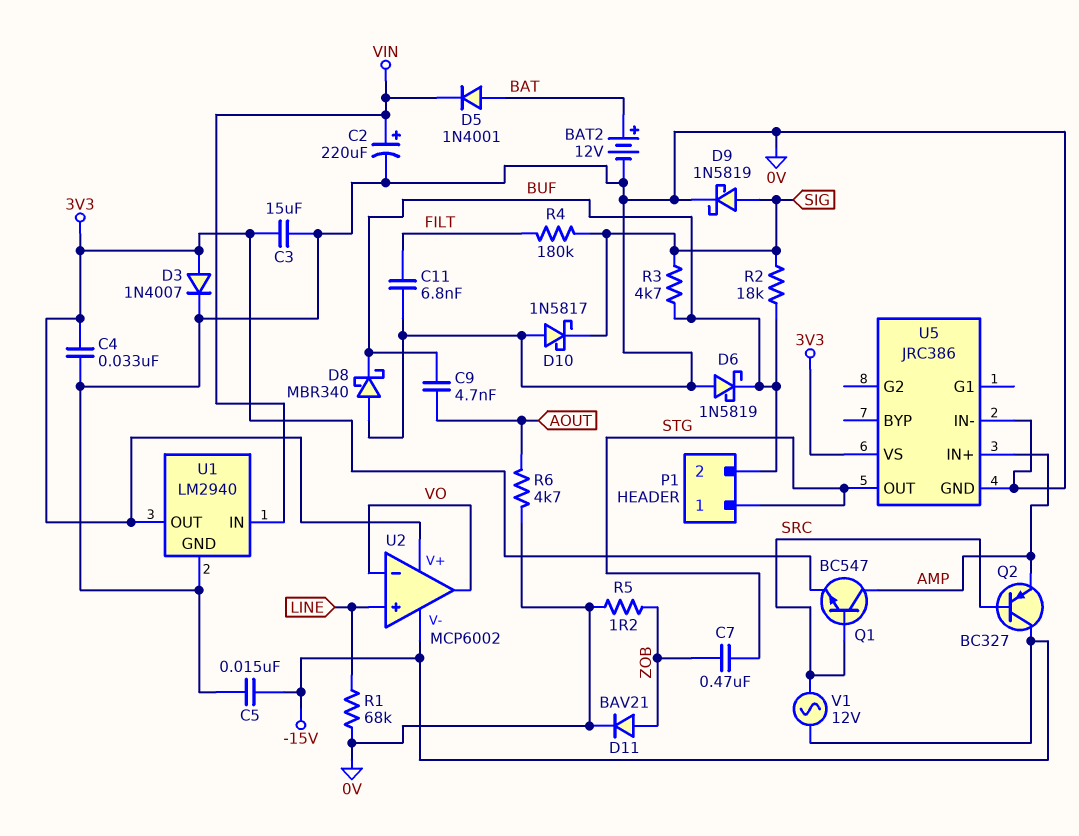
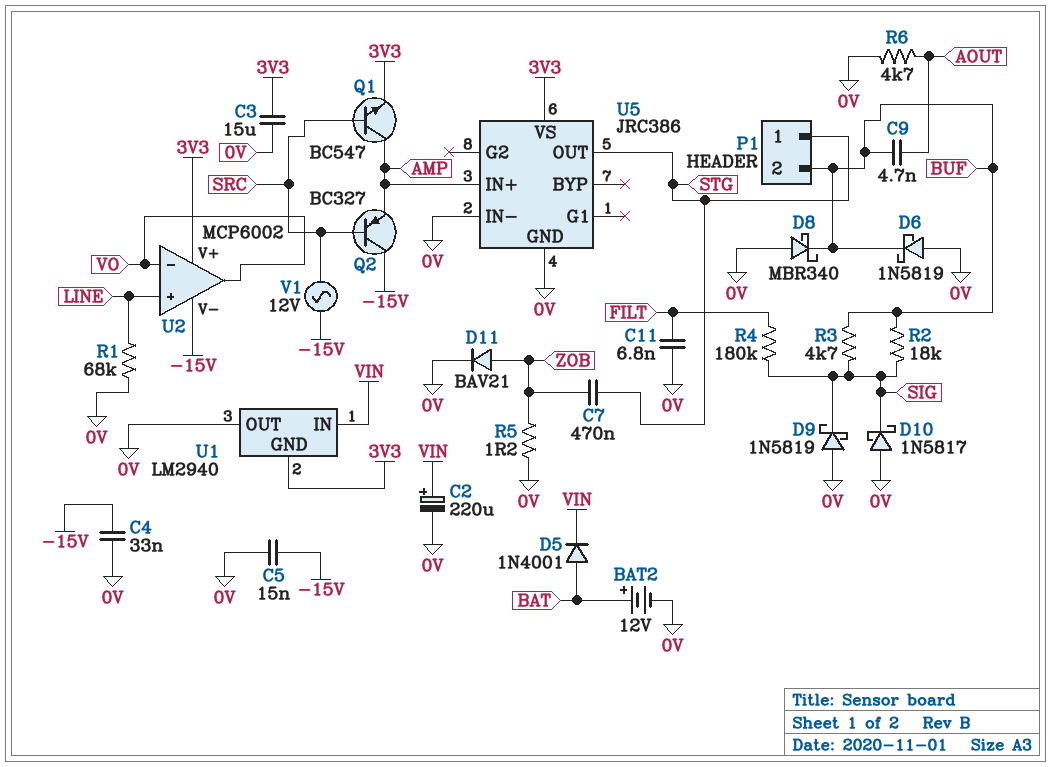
C4: 33nF (0V, 3V3) -> 33nF (-15V, 0V)
D3: diode 1N4007 (A 3V3, K 0V) -> none
D9: schottky 1N5819 (A SIG, K 0V) -> schottky 1N5819 (A 0V, K SIG)
U1 pin GND: 0V -> 3V3
U1 pin OUT: 3V3 -> 0V

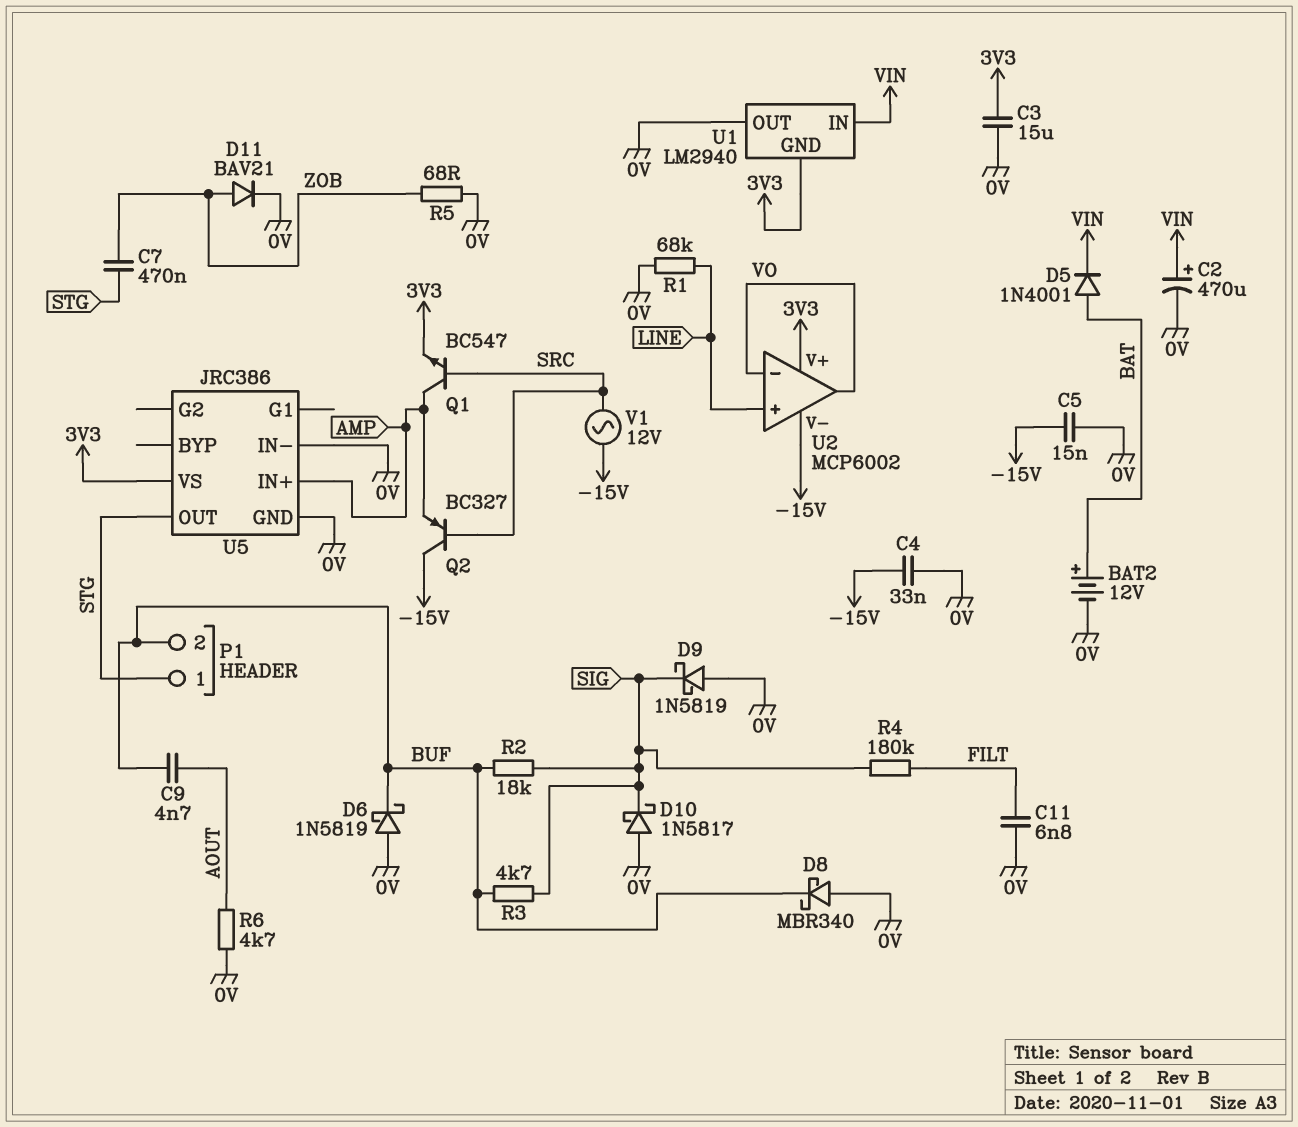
C2: 220uF (plus VIN, minus 0V) -> 470uF (plus VIN, minus 0V)
R5: 1.2 (0V, ZOB) -> 68 (0V, ZOB)

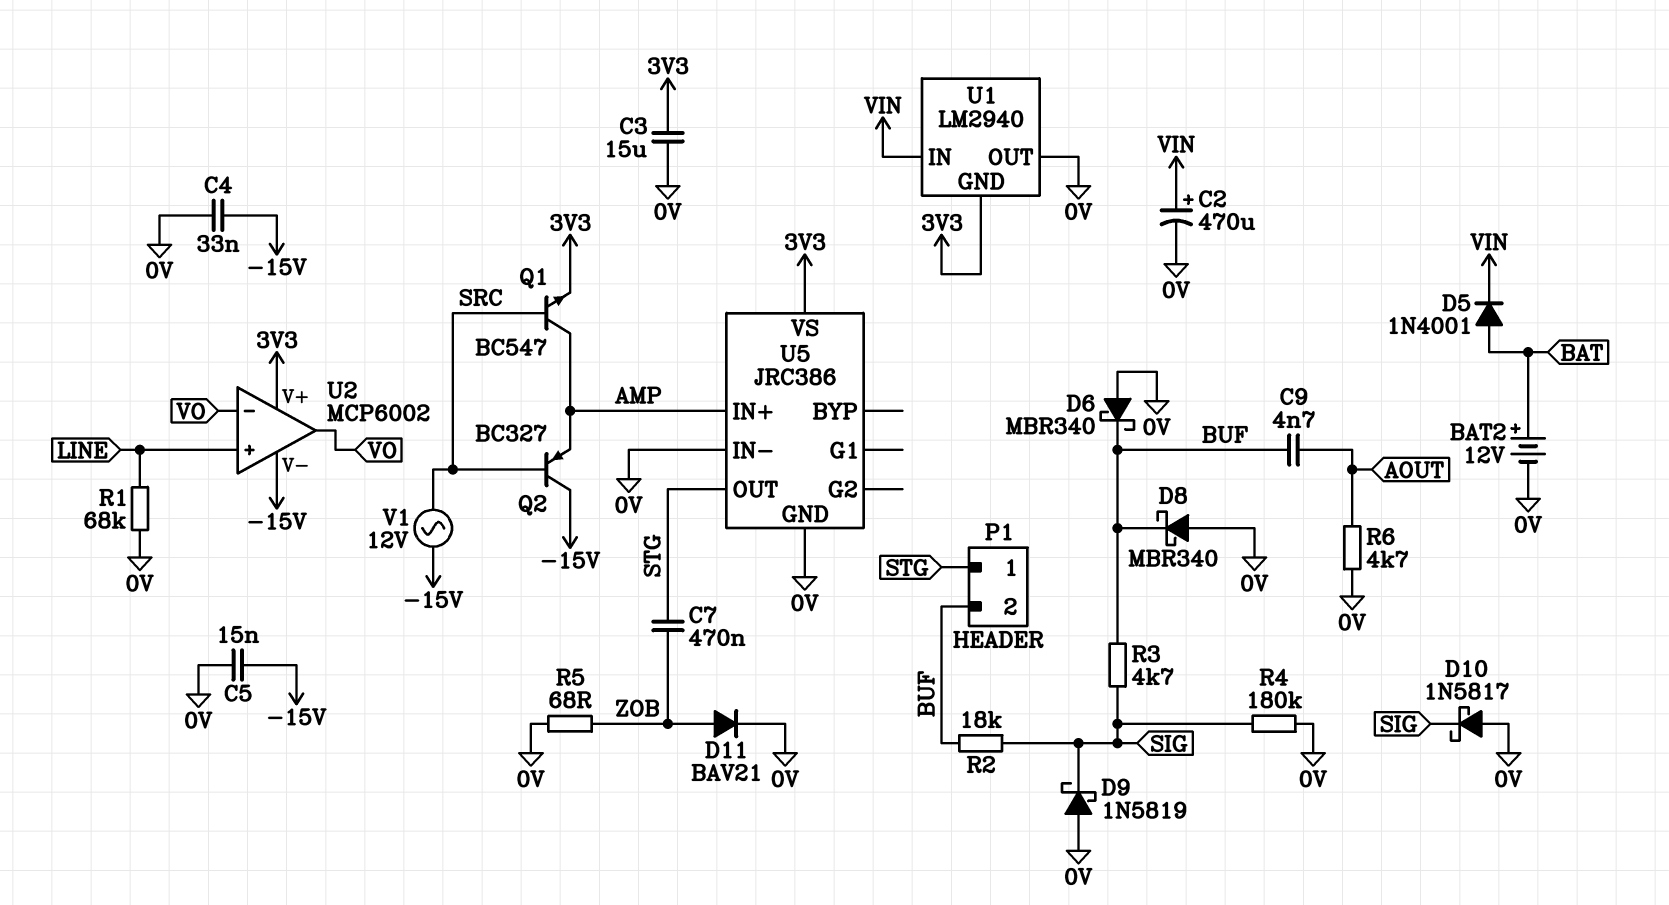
C11: 6.8nF (0V, FILT) -> none
D6: schottky 1N5819 (A 0V, K BUF) -> schottky MBR340 (A 0V, K BUF)
R4: 180k (FILT, SIG) -> 180k (0V, SIG)

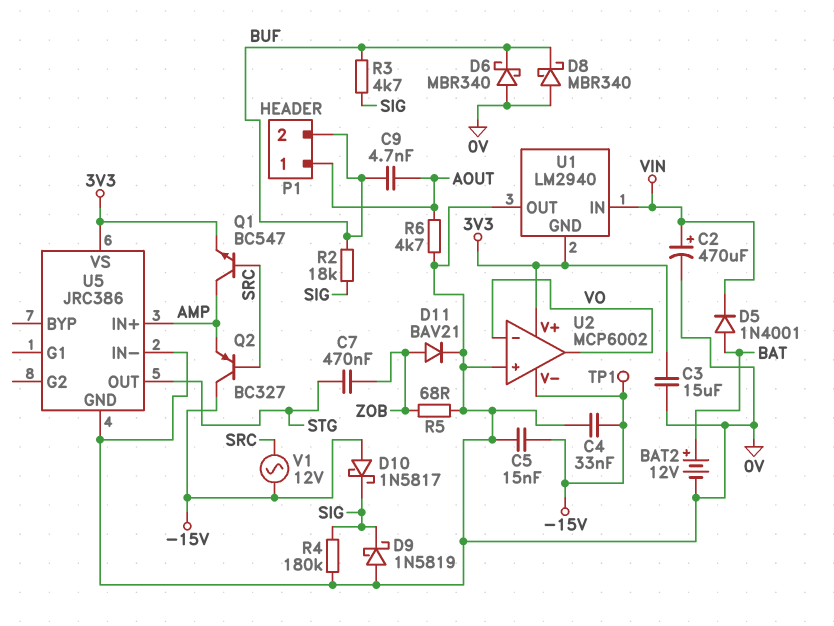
D10: schottky 1N5817 (A 0V, K SIG) -> schottky 1N5817 (A -15V, K SIG)
P1 pin 1: STG -> AOUT
R1: 68k (0V, LINE) -> none
TP1: none -> test point (-15V)
U2 pin in+: LINE -> 0V

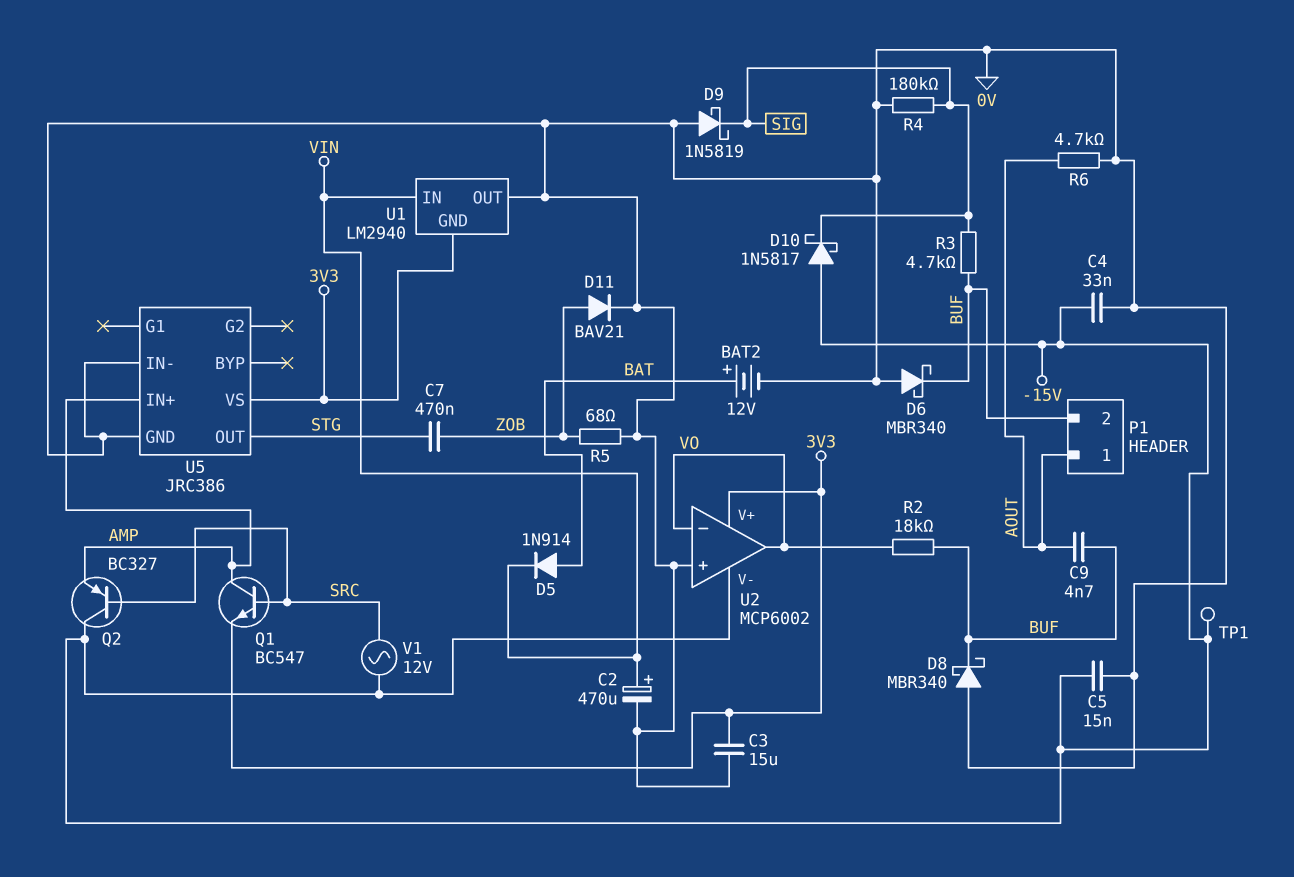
D5: diode 1N4001 (A BAT, K VIN) -> diode 1N914 (A BAT, K VIN)
R2: 18k (BUF, SIG) -> 18k (BUF, VO)

